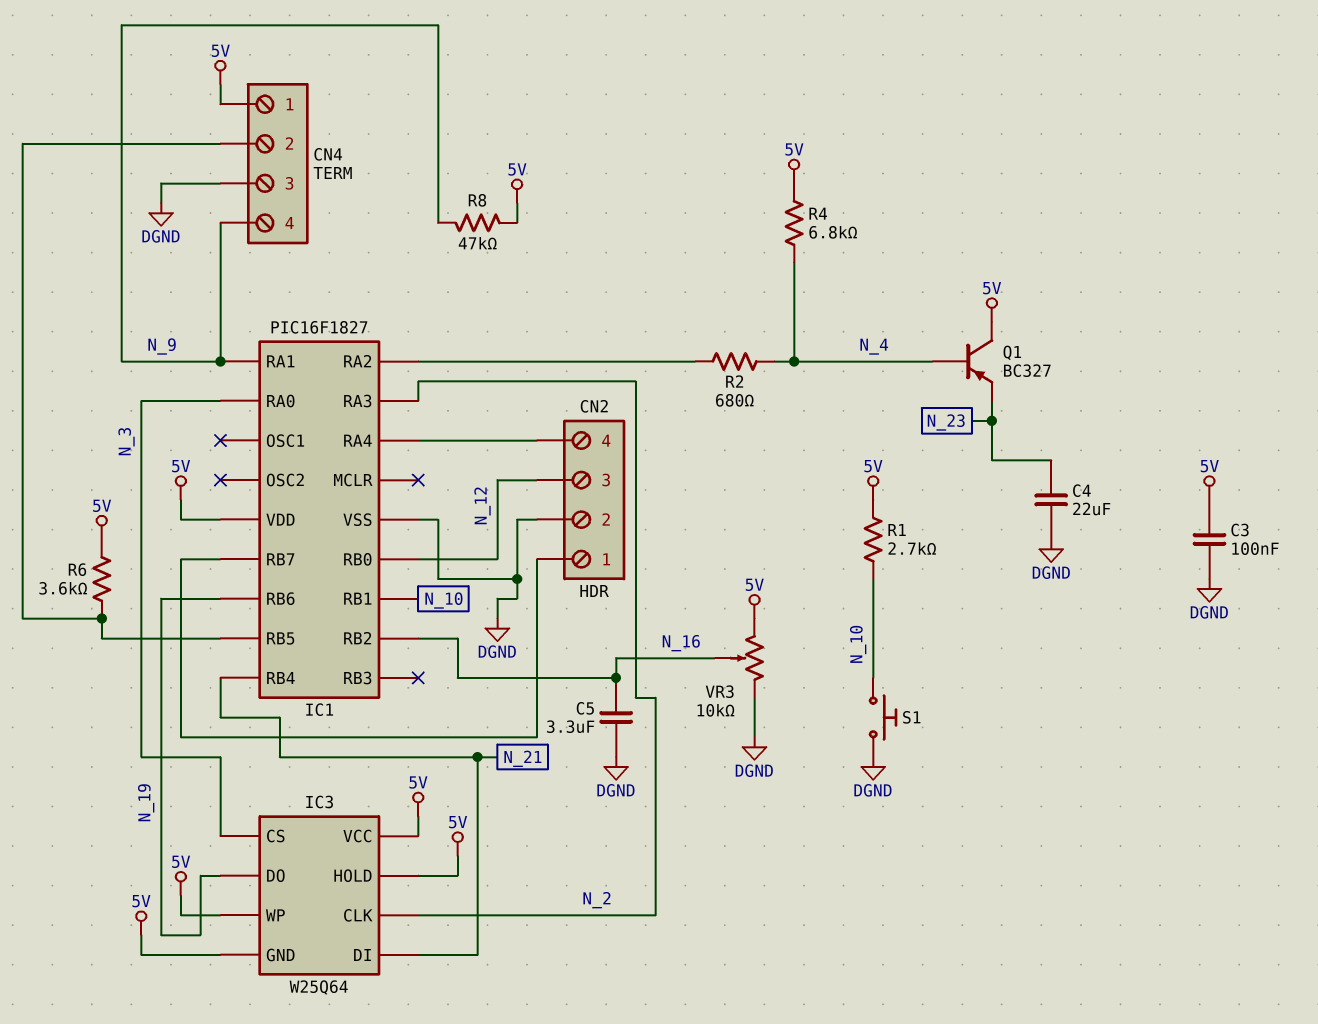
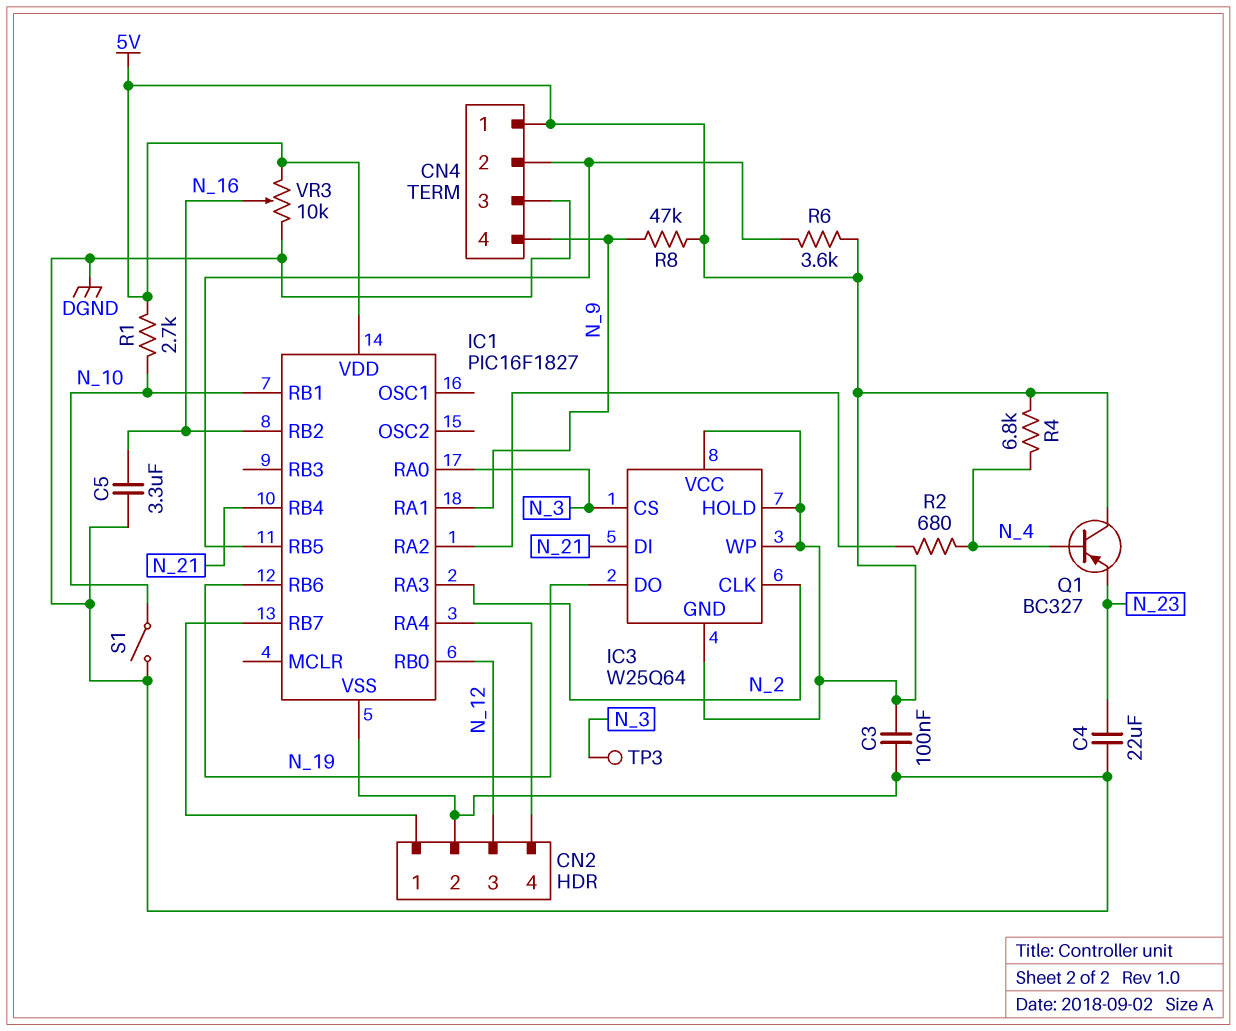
S1: button (DGND, N_10) -> switch (DGND, N_10)
TP3: none -> test point (N_3)

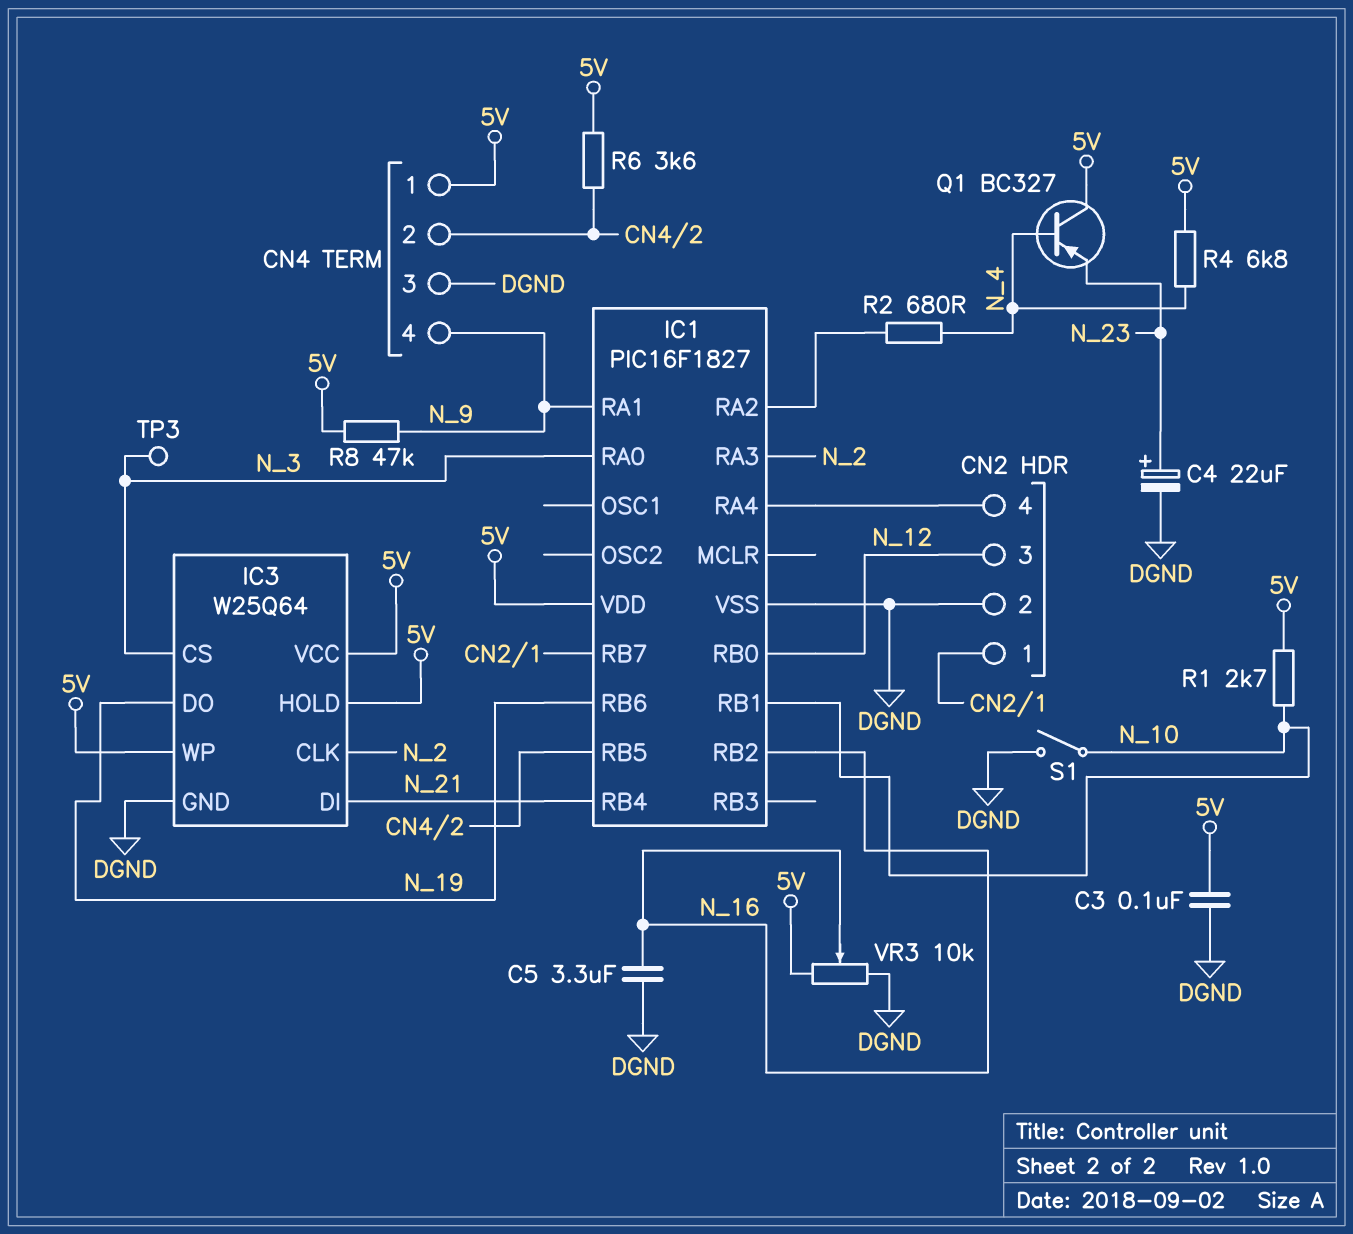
C4: 22uF (DGND, N_23) -> 22uF (plus N_23, minus DGND)
IC3 pin GND: 5V -> DGND

